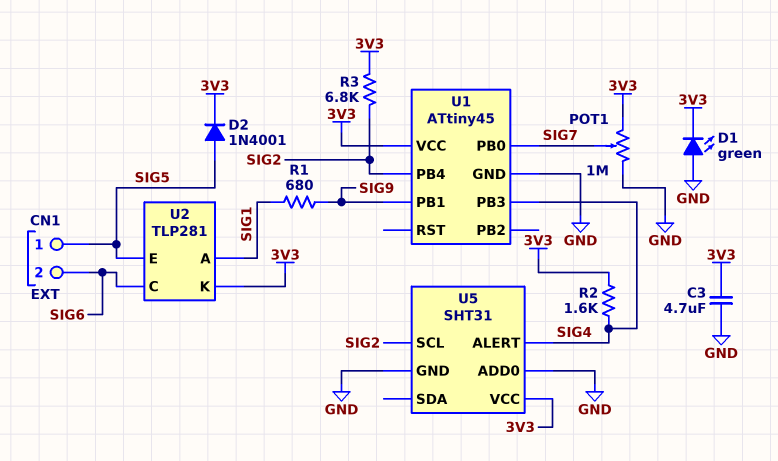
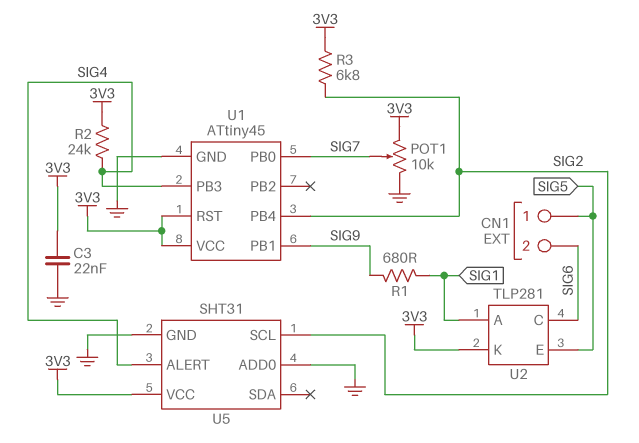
C3: 4.7uF (3V3, GND) -> 22nF (3V3, GND)
D1: LED green (A GND, K 3V3) -> none
D2: diode 1N4001 (A SIG5, K 3V3) -> none
POT1: 1M (3V3, GND, wiper SIG7) -> 10k (3V3, GND, wiper SIG7)
R2: 1.6k (3V3, SIG4) -> 24k (3V3, SIG4)
U1 pin RST: none -> 3V3

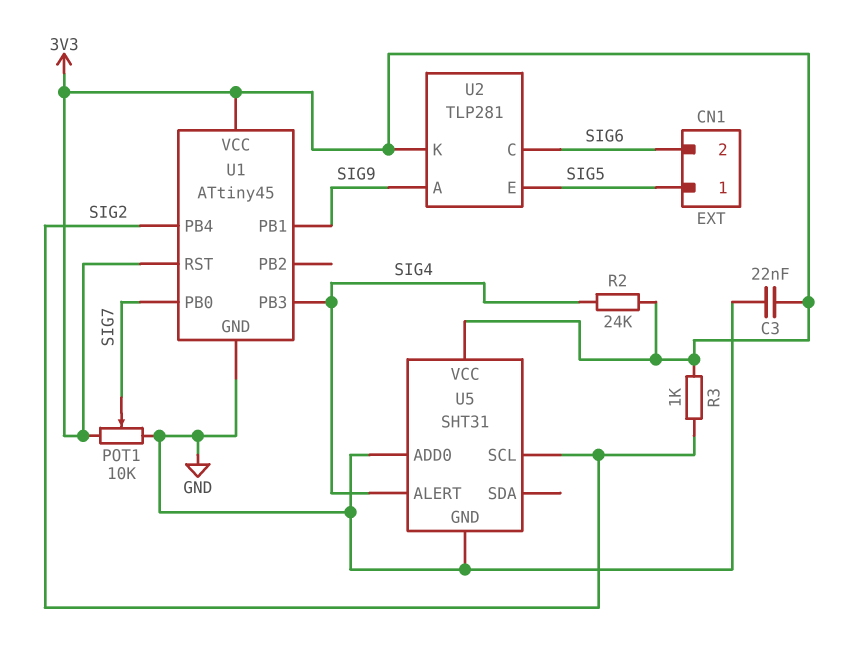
R1: 680 (SIG1, SIG9) -> none
R3: 6.8k (3V3, SIG2) -> 1k (3V3, SIG2)
U2 pin A: SIG1 -> SIG9

